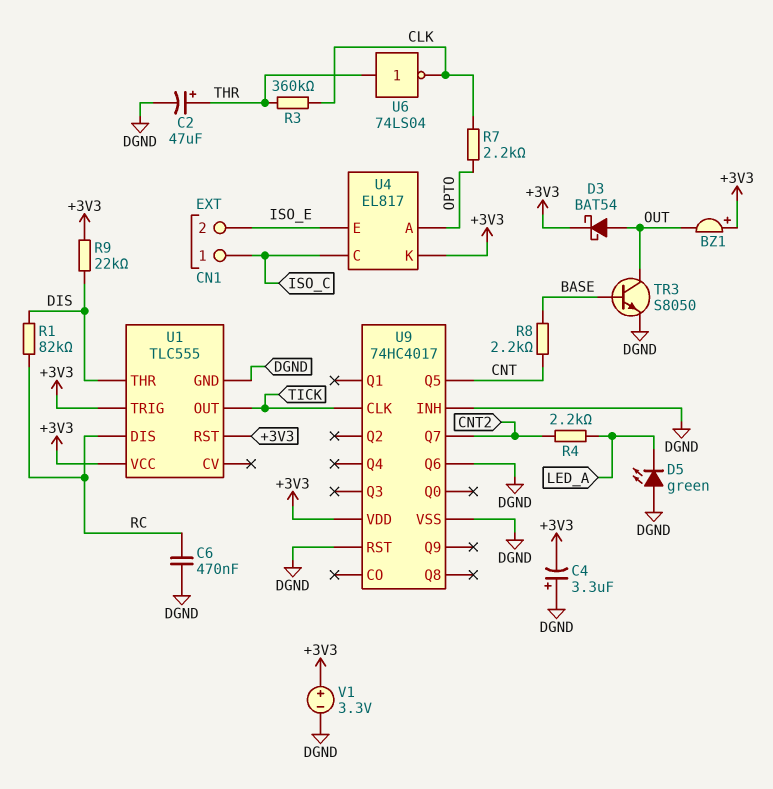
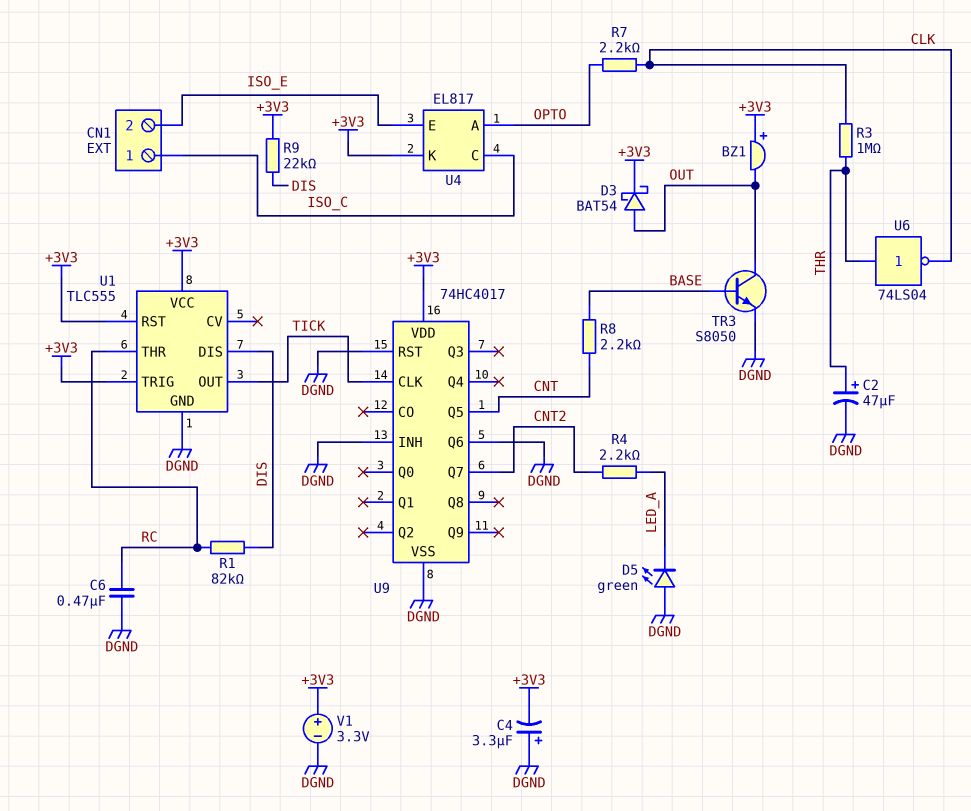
R3: 360k (CLK, THR) -> 1M (CLK, THR)
U1 pin DIS: RC -> DIS
U1 pin THR: DIS -> RC

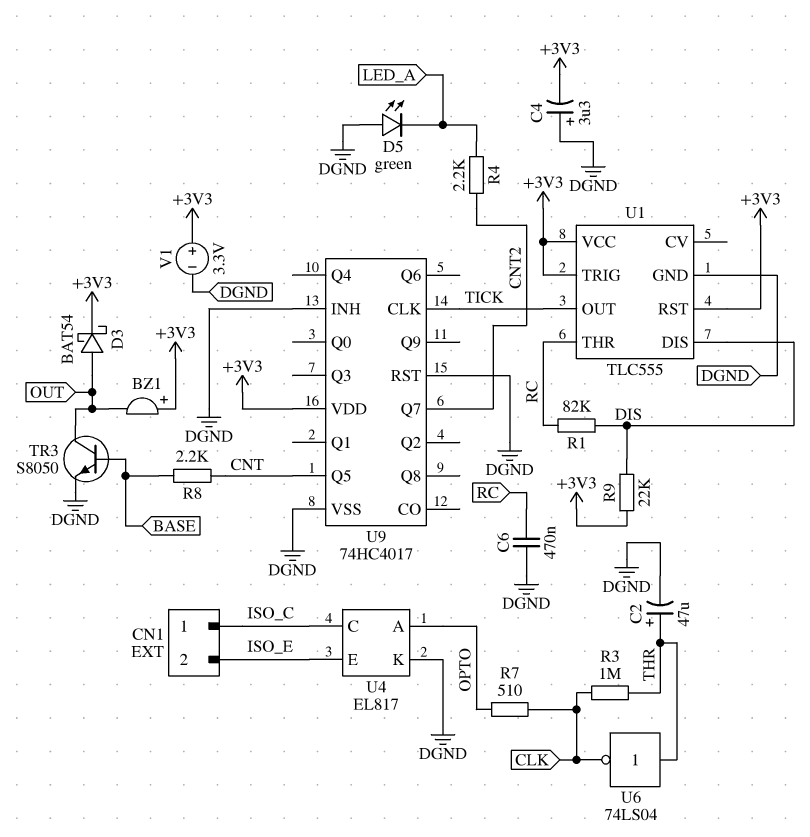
R7: 2.2k (CLK, OPTO) -> 510 (CLK, OPTO)
U4 pin K: +3V3 -> DGND
U9 pin Q6: DGND -> none

